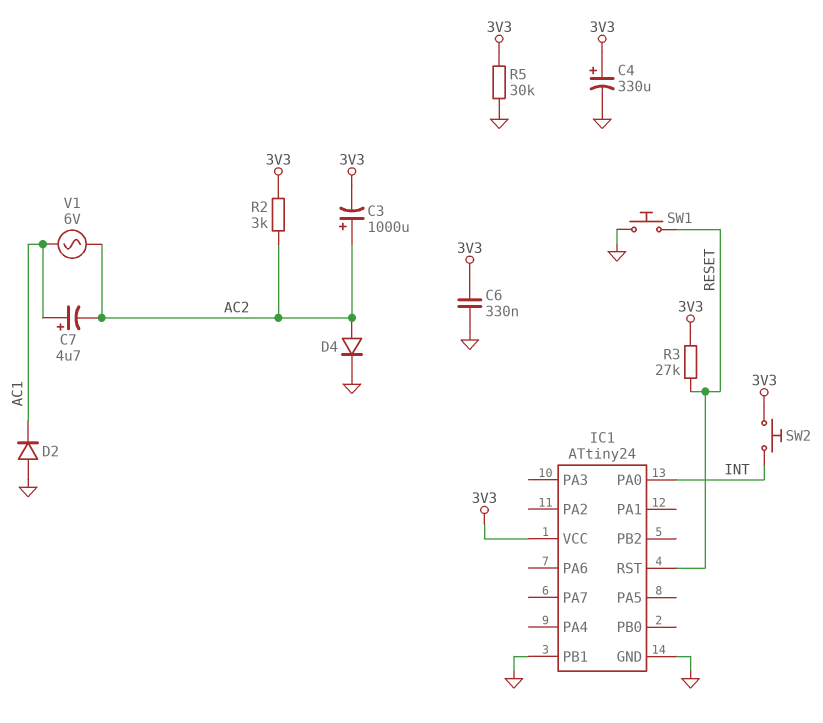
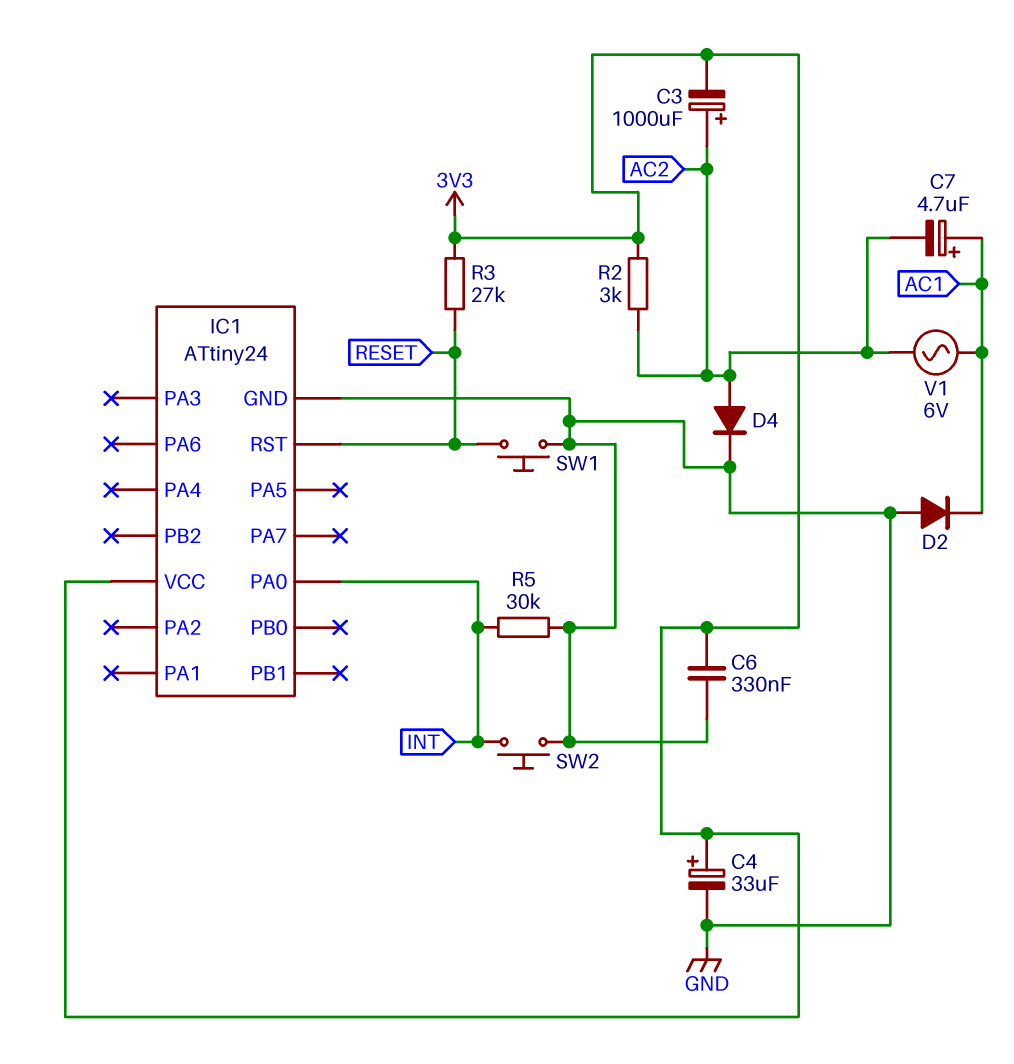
C4: 330uF (plus 3V3, minus GND) -> 33uF (plus 3V3, minus GND)
IC1 pin PB1: GND -> none
R5: 30k (3V3, GND) -> 30k (GND, INT)
SW2: button (3V3, INT) -> button (GND, INT)

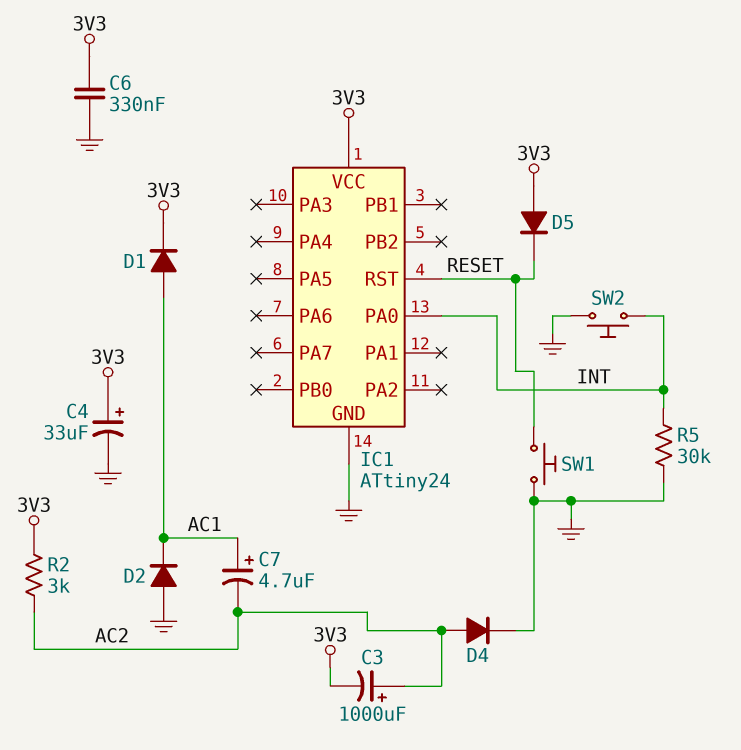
D1: none -> diode (A AC1, K 3V3)
D5: none -> diode (A 3V3, K RESET)
R3: 27k (3V3, RESET) -> none
V1: AC 6V (AC1, AC2) -> none

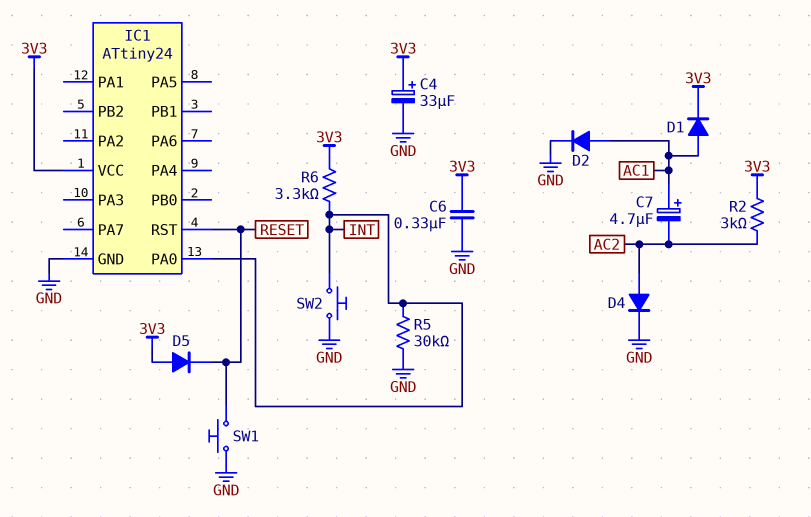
C3: 1000uF (plus AC2, minus 3V3) -> none
D2: diode (A GND, K AC1) -> diode (A AC1, K GND)
R6: none -> 3.3k (3V3, INT)

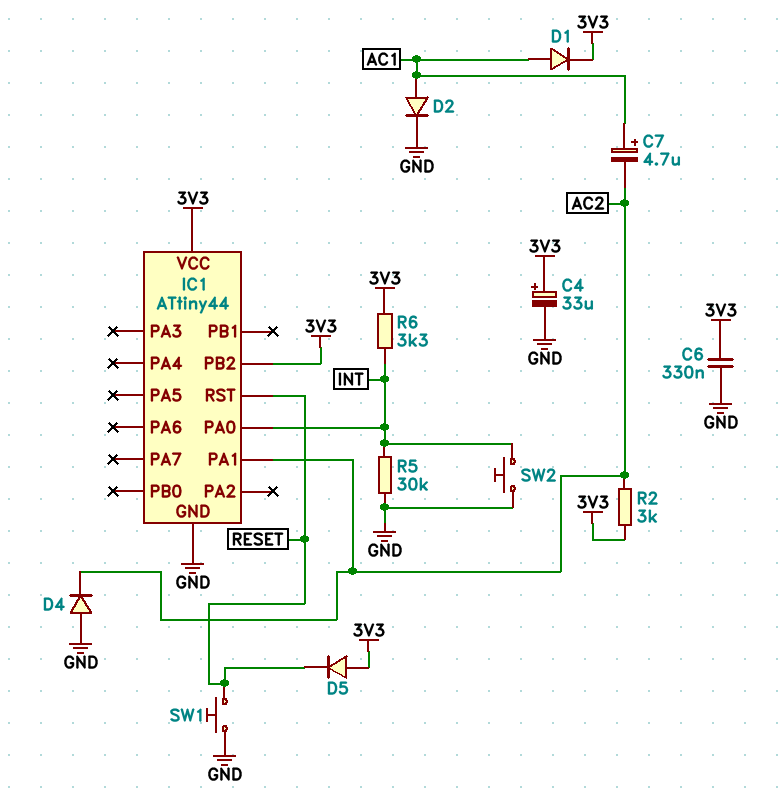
D4: diode (A AC2, K GND) -> diode (A GND, K AC2)
IC1: ATtiny24 -> ATtiny44
IC1 pin PA1: none -> AC2
IC1 pin PB2: none -> 3V3

